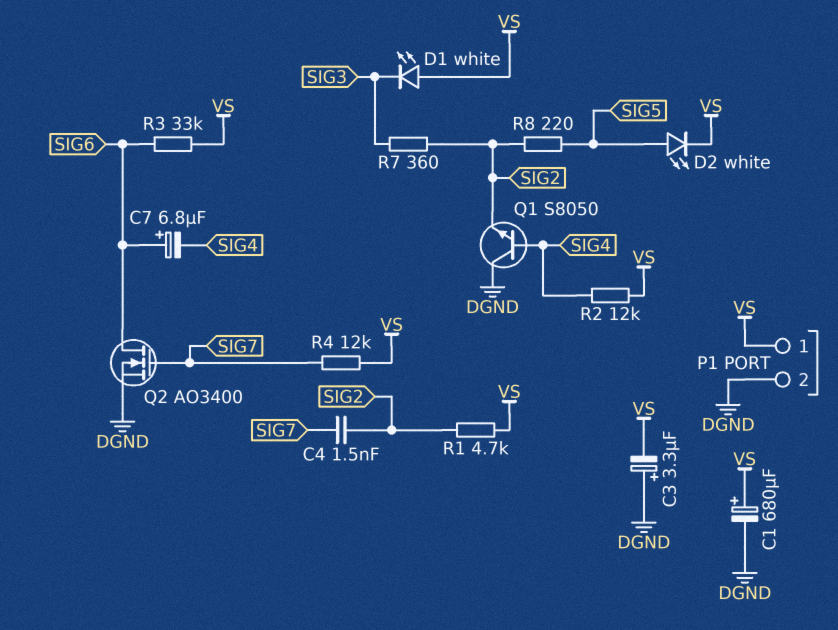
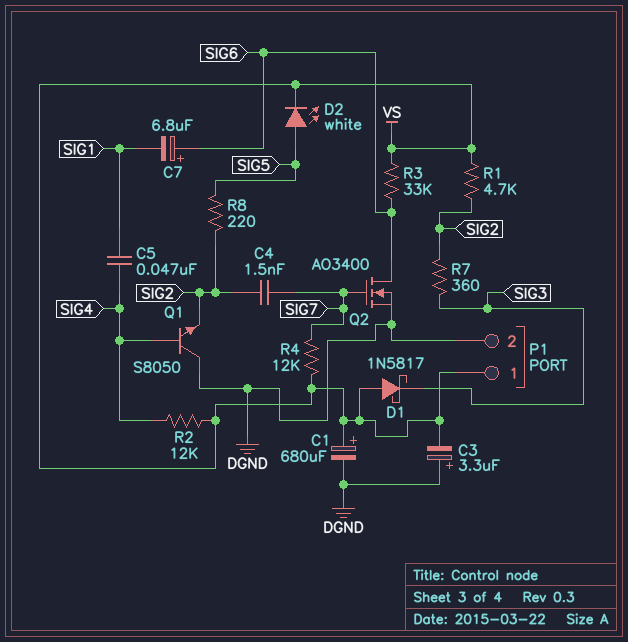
C5: none -> 47nF (SIG1, SIG4)
C7: 6.8uF (plus SIG6, minus SIG4) -> 6.8uF (plus SIG6, minus SIG1)
D1: LED white (A VS, K SIG3) -> schottky 1N5817 (A VS, K SIG3)

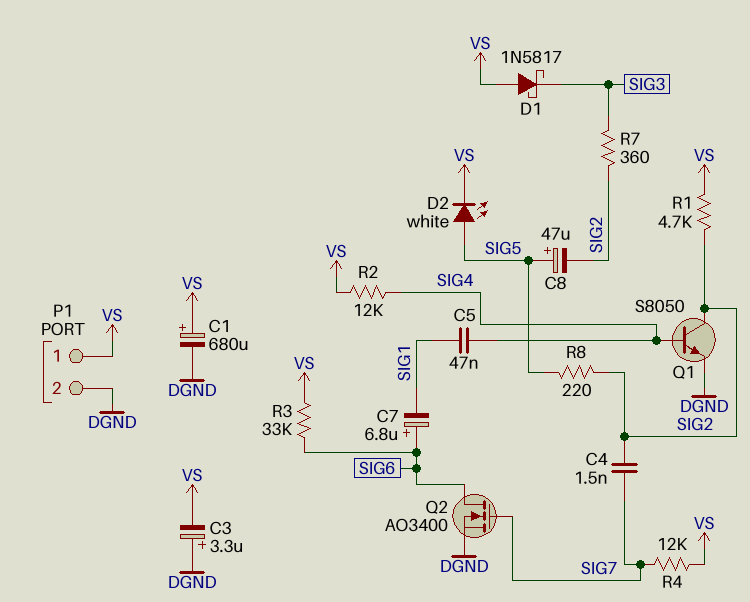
C8: none -> 47uF (plus SIG5, minus SIG2)
Q1: NPN S8050 (B SIG4, C DGND, E SIG2) -> NPN S8050 (B SIG4, C SIG2, E DGND)

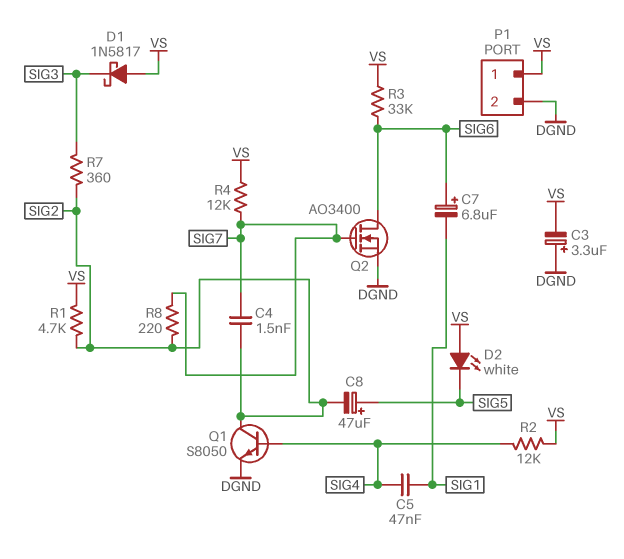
C1: 680uF (plus VS, minus DGND) -> none
D2: LED white (A SIG5, K VS) -> LED white (A VS, K SIG5)
R8: 220 (SIG2, SIG5) -> 220 (SIG2, SIG7)

